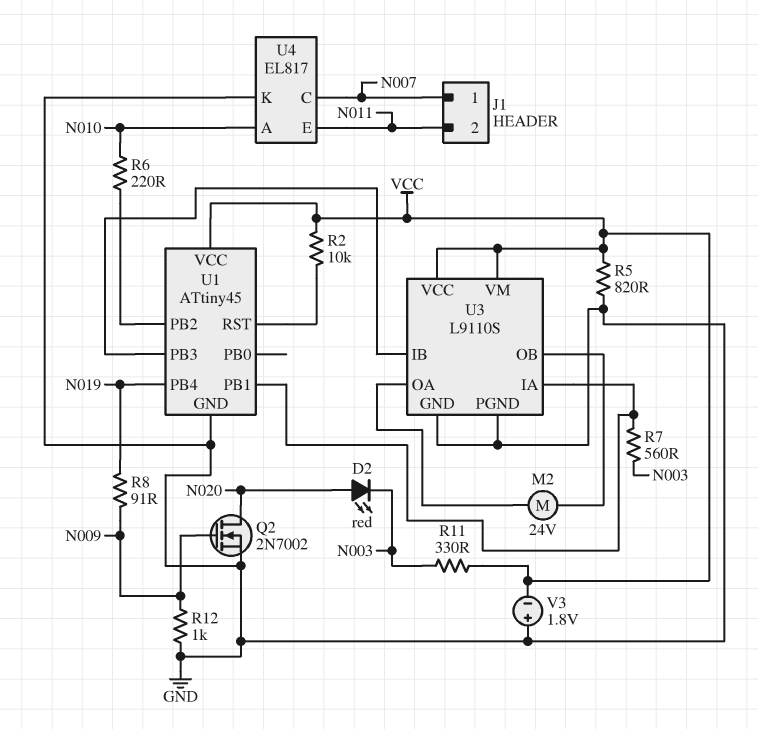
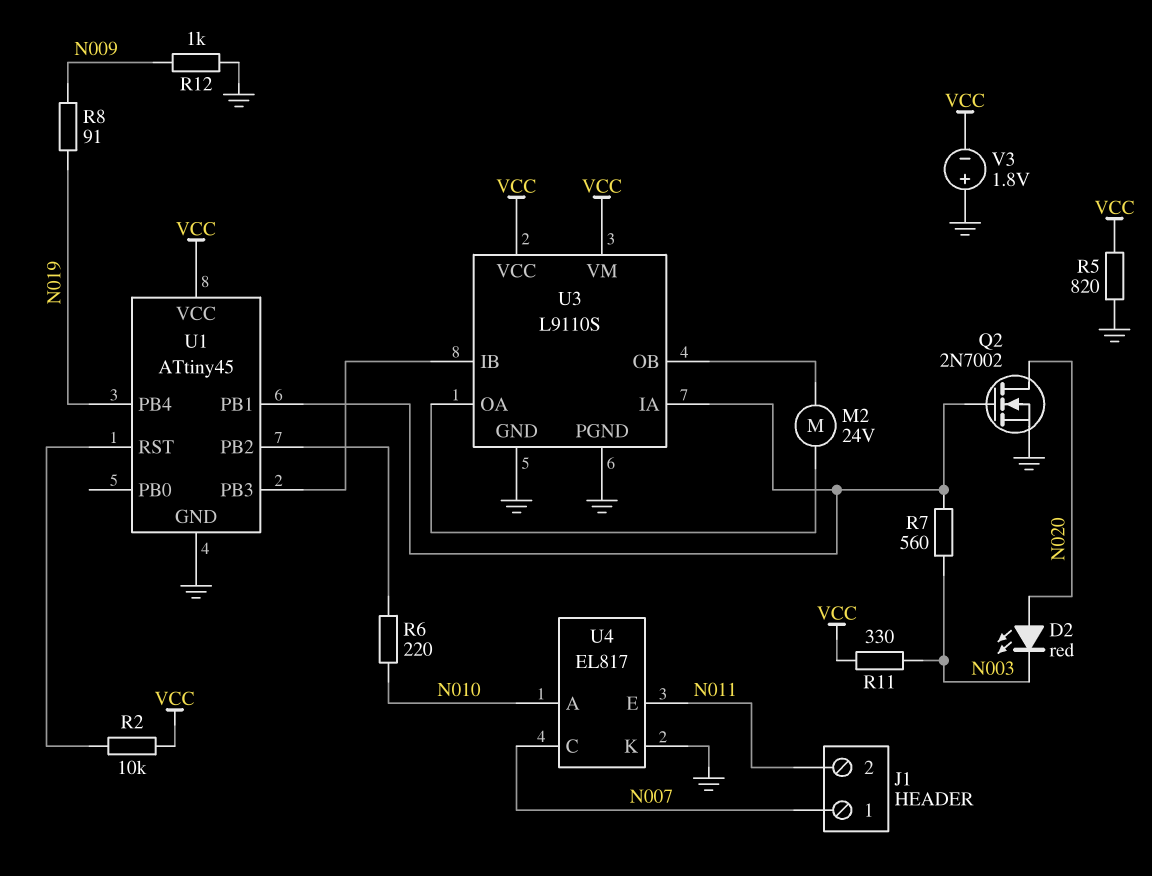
Q2: NMOS 2N7002 (G N009, D N020, S GND) -> NMOS 2N7002 (G U1/PB1, D N020, S GND)

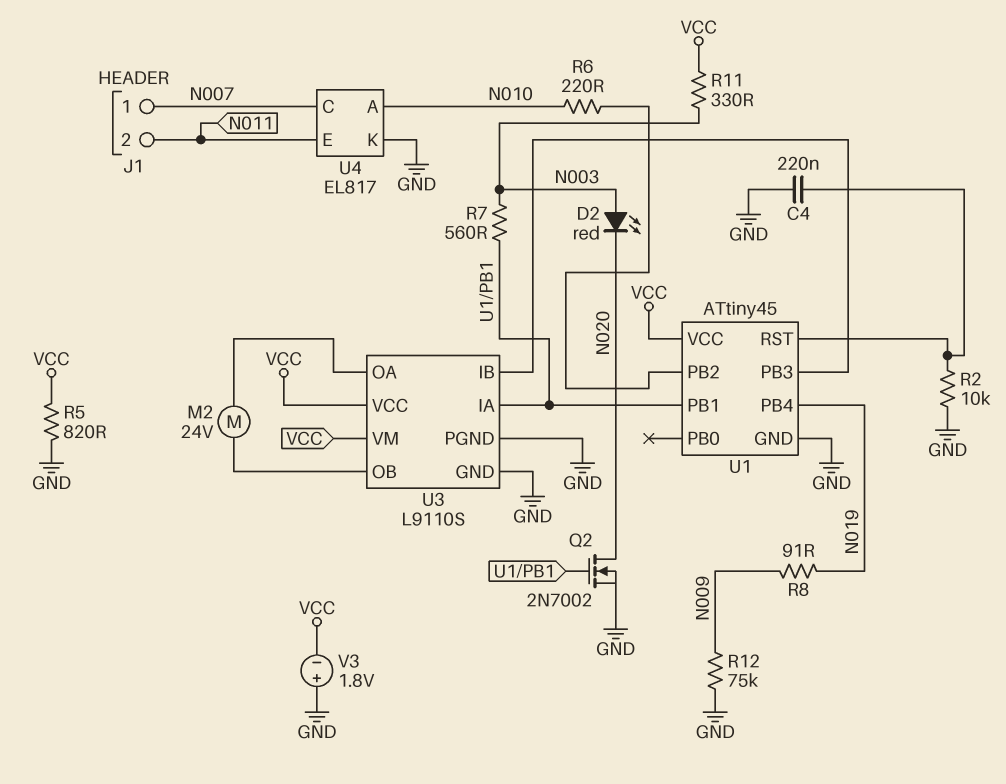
C4: none -> 220nF (GND, U1/RST)
D2: LED red (A N020, K N003) -> LED red (A N003, K N020)
R2: 10k (U1/RST, VCC) -> 10k (GND, U1/RST)
R12: 1k (GND, N009) -> 75k (GND, N009)

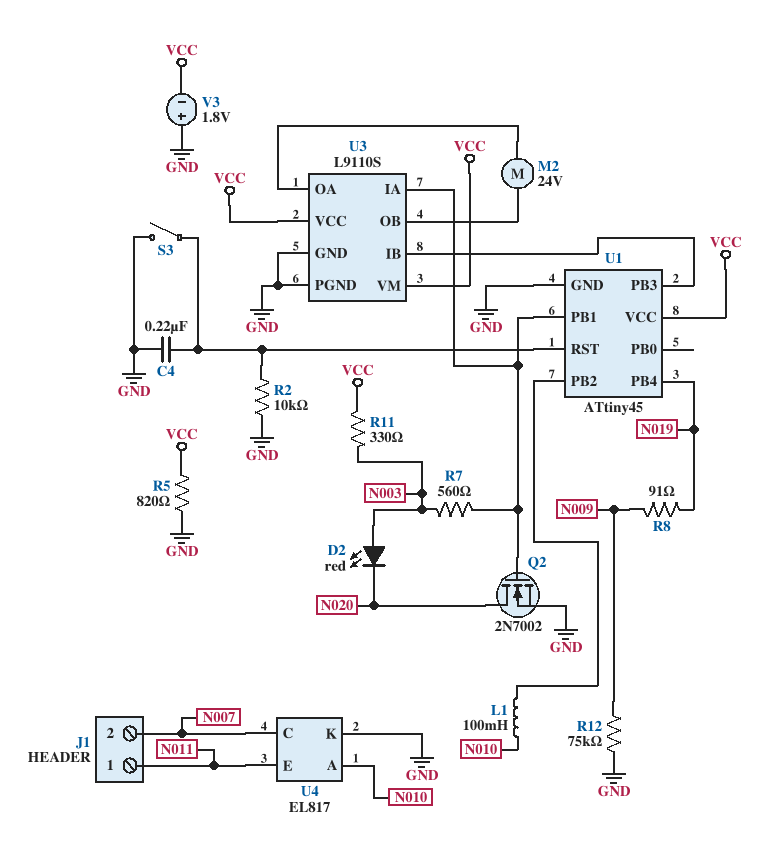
J1 pin 1: N007 -> N011
J1 pin 2: N011 -> N007
L1: none -> 100mH (N010, U1/PB2)
R6: 220 (N010, U1/PB2) -> none
S3: none -> switch (GND, U1/RST)

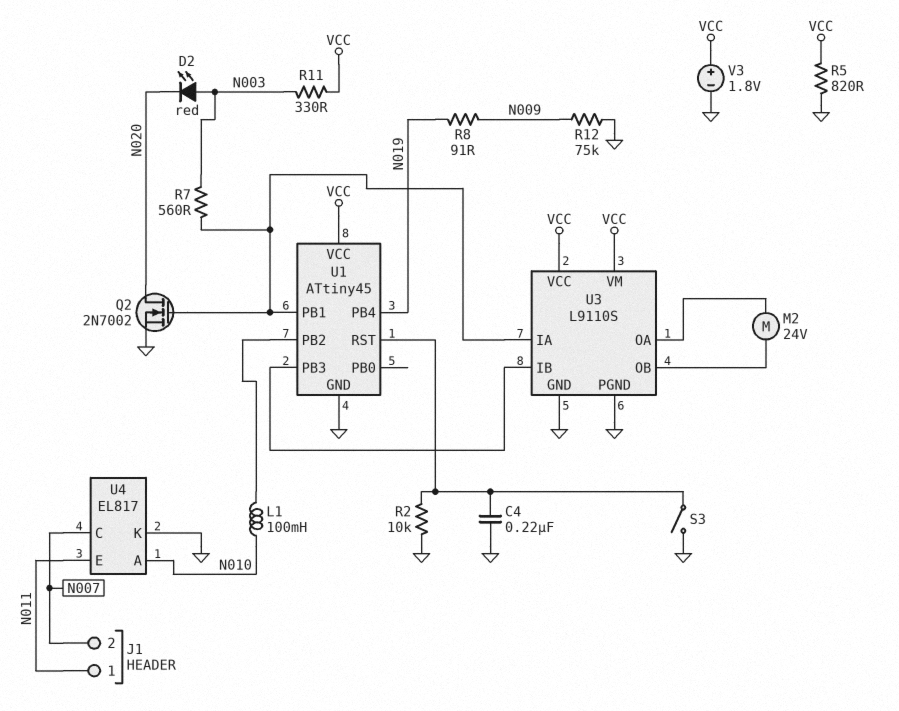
V3: 1.8V (plus GND, minus VCC) -> 1.8V (plus VCC, minus GND)

